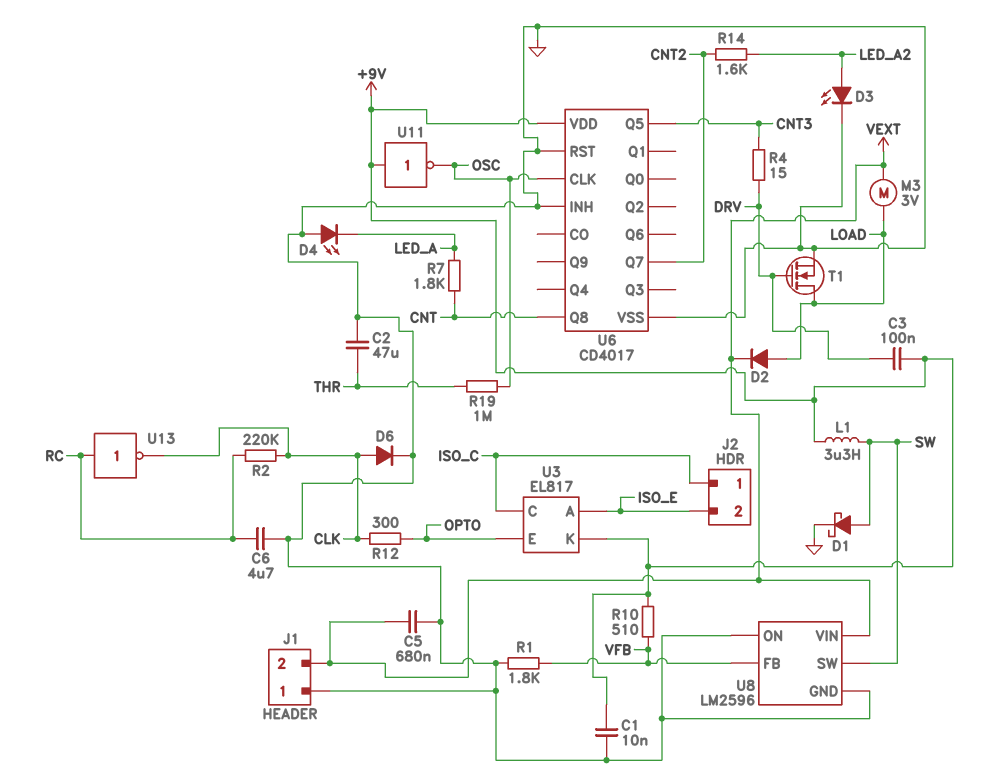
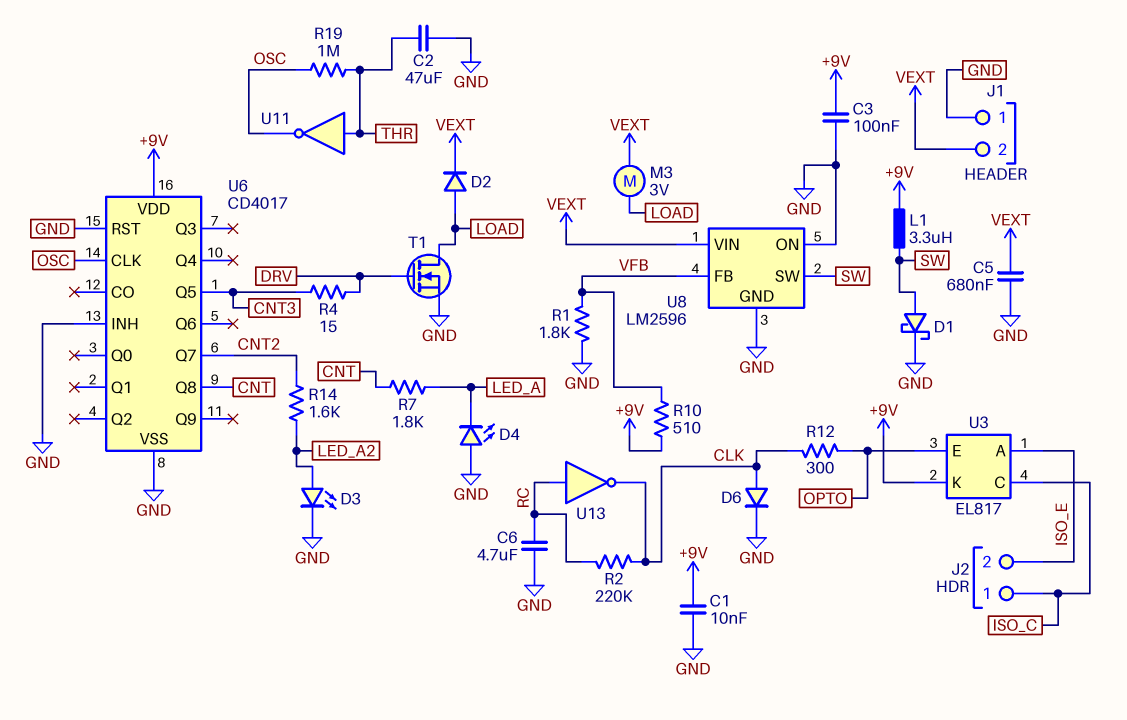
C3: 100nF (+9V, DRV) -> 100nF (+9V, GND)
U11: NOT (in +9V, out OSC) -> NOT (in THR, out OSC)

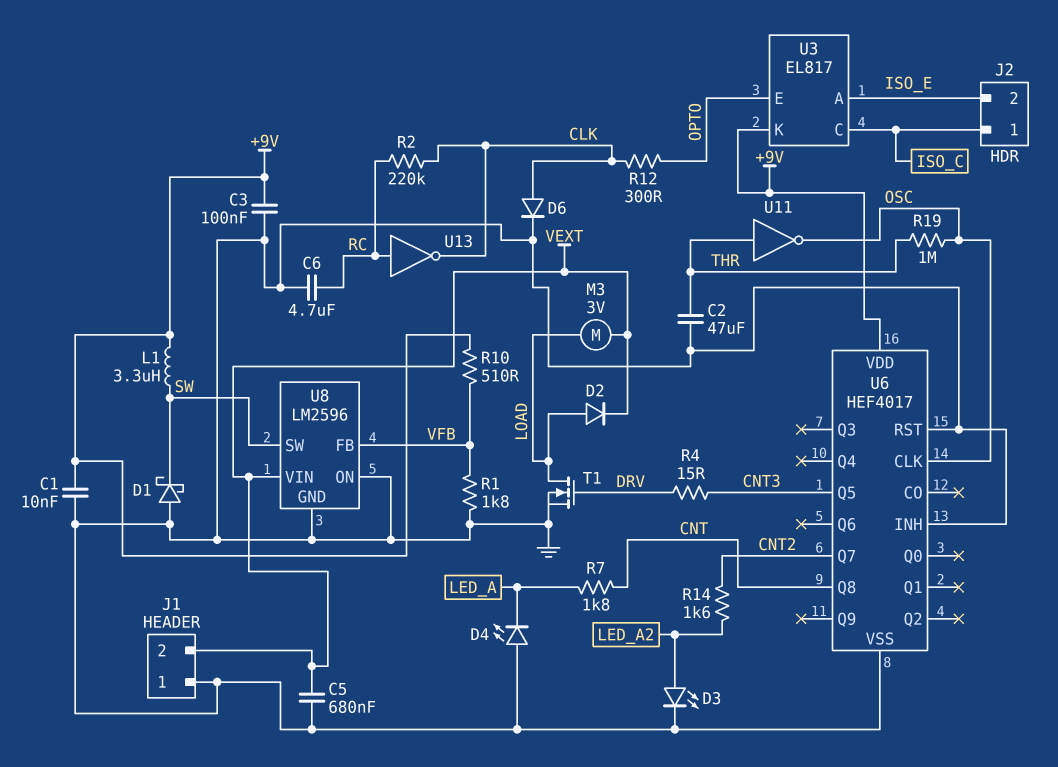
D1: schottky (A SW, K GND) -> schottky (A GND, K SW)
U6: CD4017 -> HEF4017

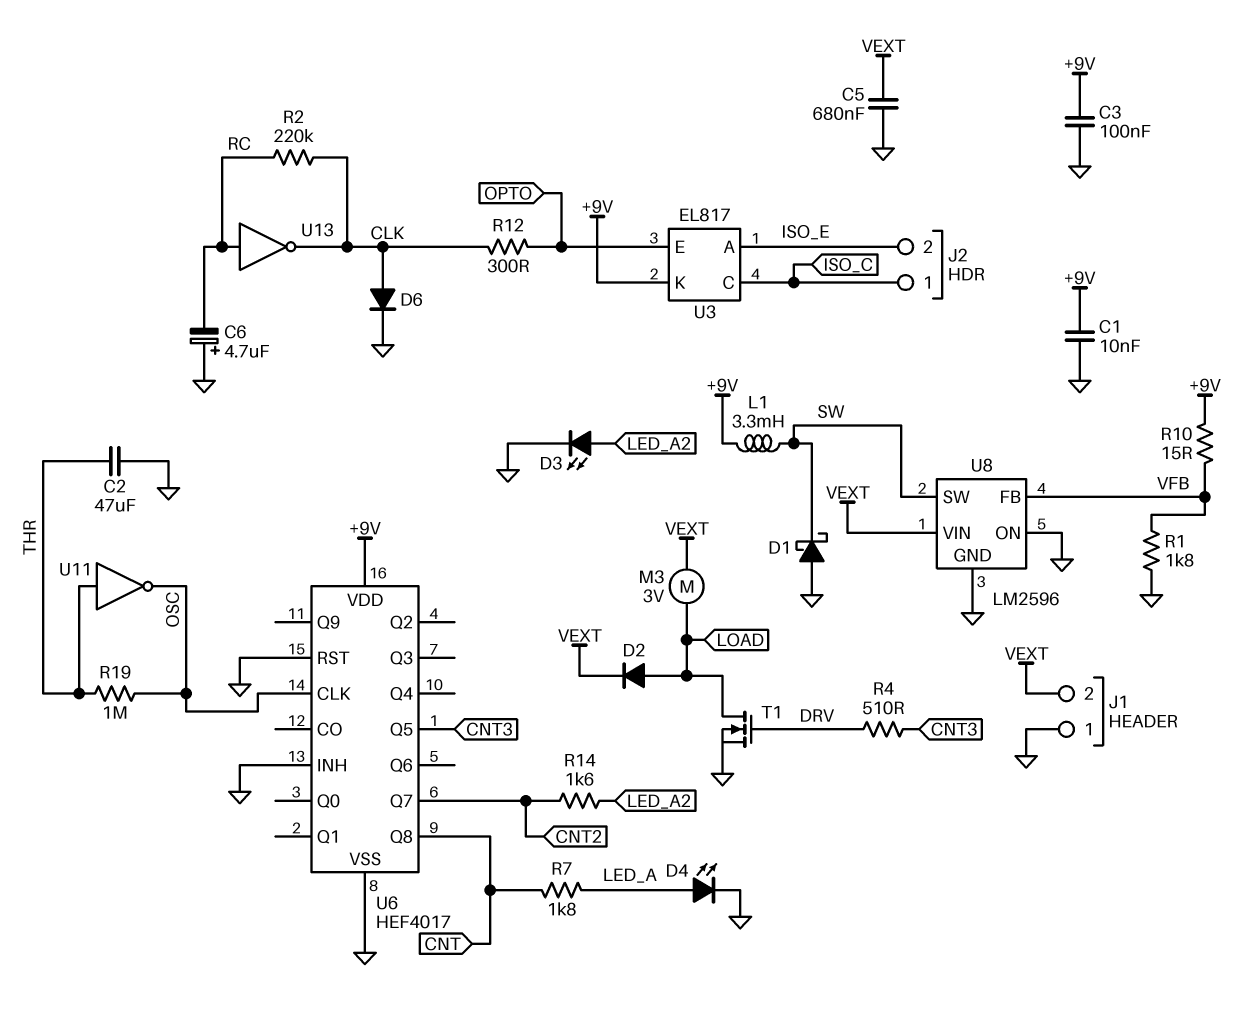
C6: 4.7uF (GND, RC) -> 4.7uF (plus GND, minus RC)
D4: LED (A GND, K LED_A) -> LED (A LED_A, K GND)
L1: 3.3uH (+9V, SW) -> 3.3mH (+9V, SW)
R4: 15 (CNT3, DRV) -> 510 (CNT3, DRV)
R10: 510 (+9V, VFB) -> 15 (+9V, VFB)

